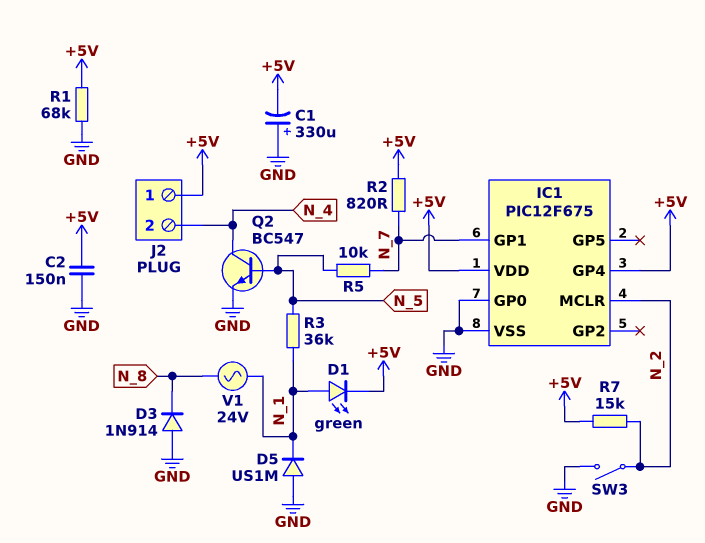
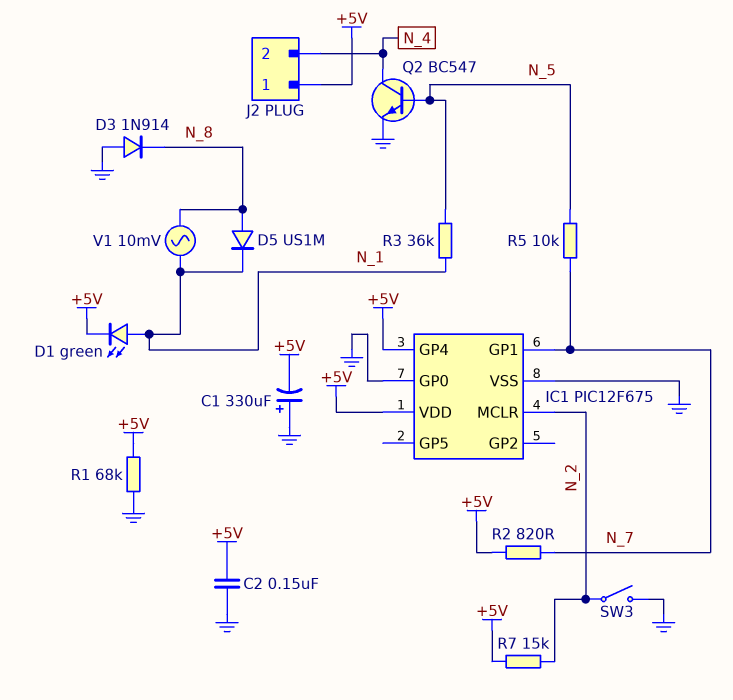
D5: diode US1M (A GND, K N_1) -> diode US1M (A N_8, K N_1)
V1: AC 24V (N_1, N_8) -> AC 10mV (N_1, N_8)

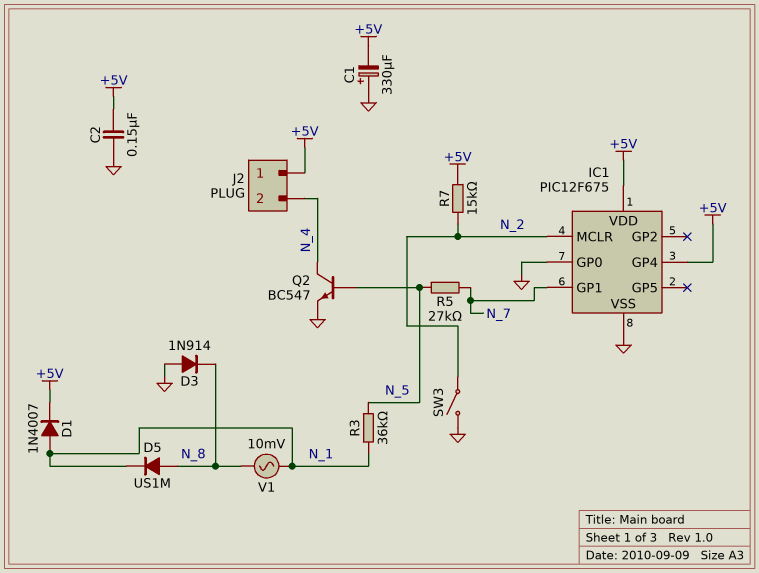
D1: LED green (A N_1, K +5V) -> diode 1N4007 (A N_1, K +5V)
R1: 68k (+5V, GND) -> none
R2: 820 (+5V, N_7) -> none
R5: 10k (N_5, N_7) -> 27k (N_5, N_7)

